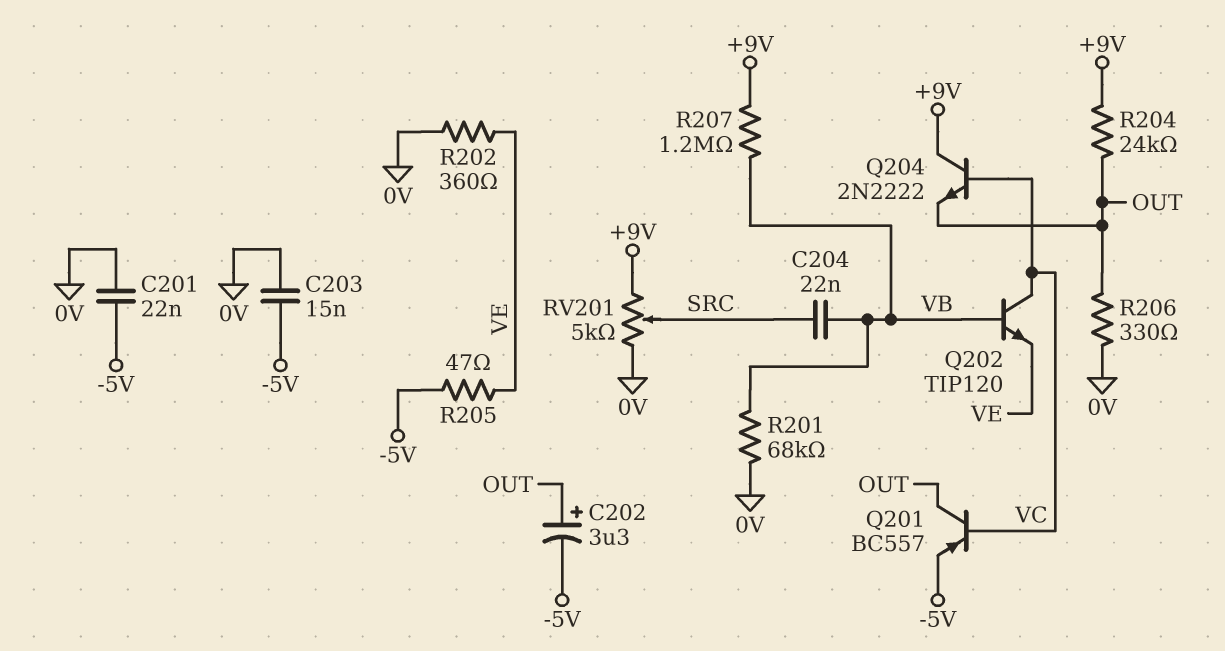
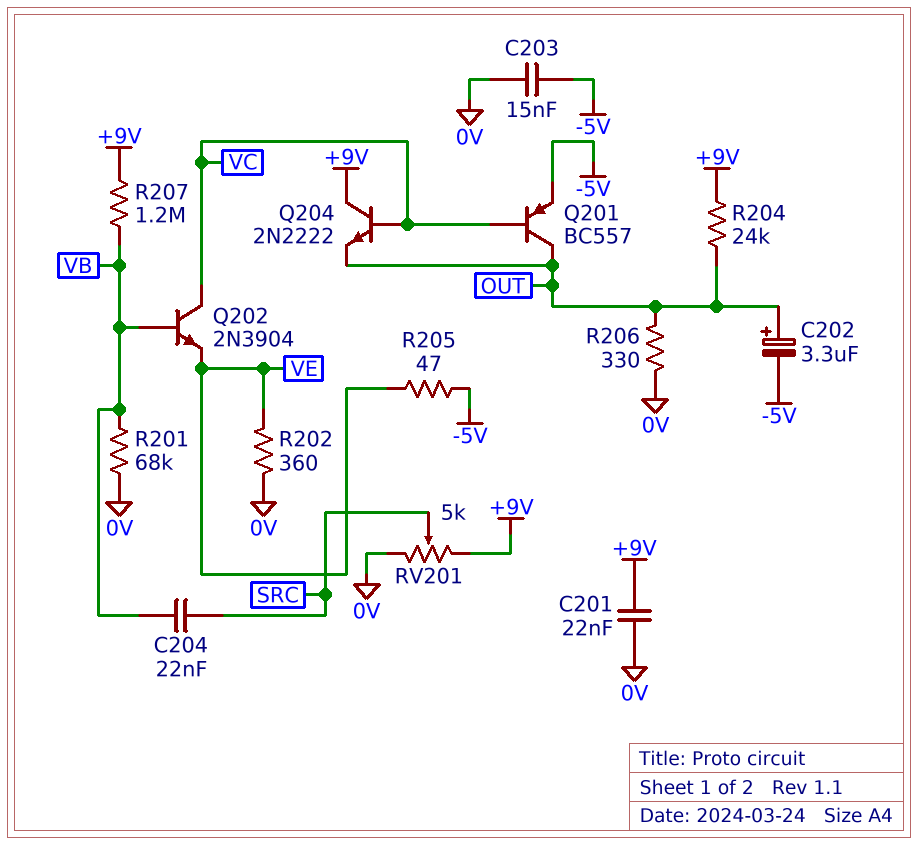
C201: 22nF (-5V, 0V) -> 22nF (+9V, 0V)
Q202: NPN TIP120 (B VB, C VC, E VE) -> NPN 2N3904 (B VB, C VC, E VE)

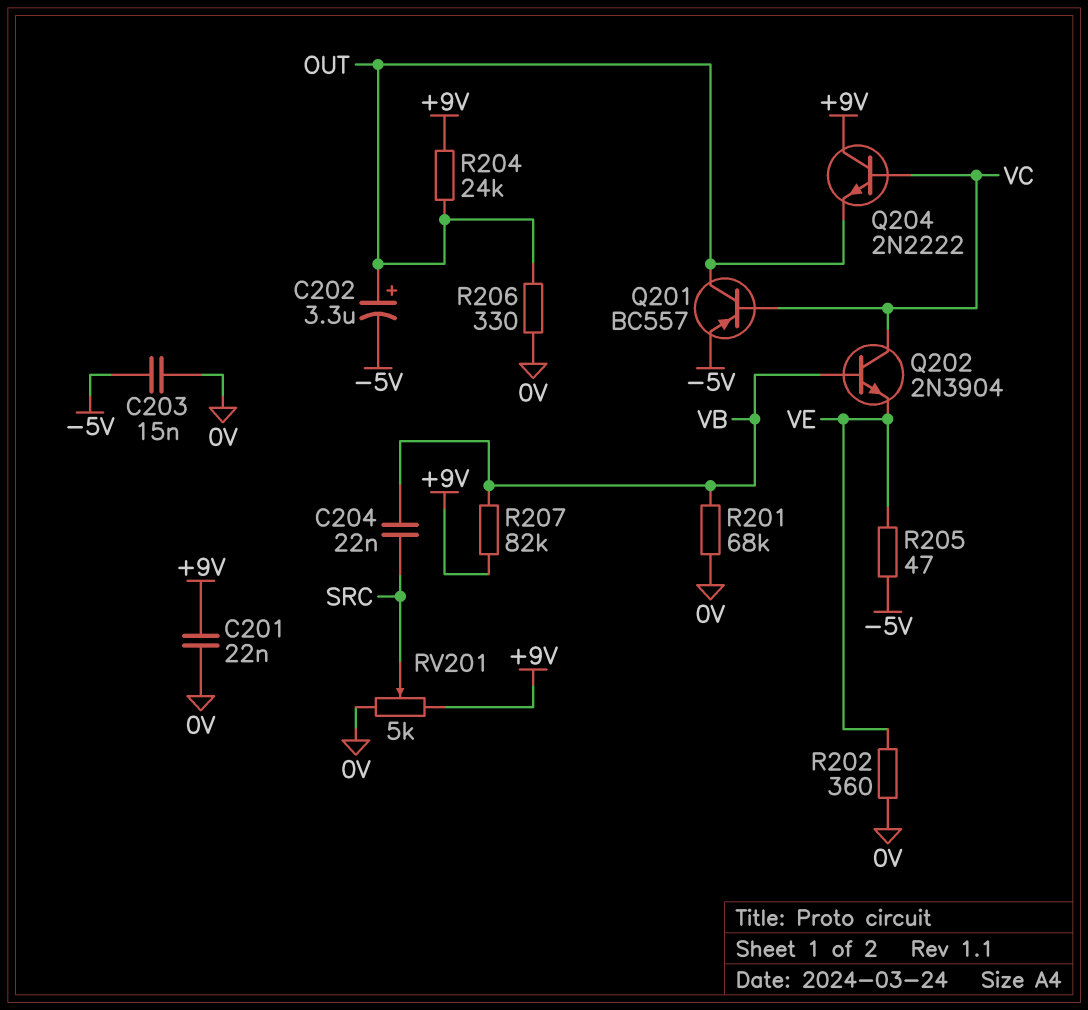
R207: 1.2M (+9V, VB) -> 82k (+9V, VB)

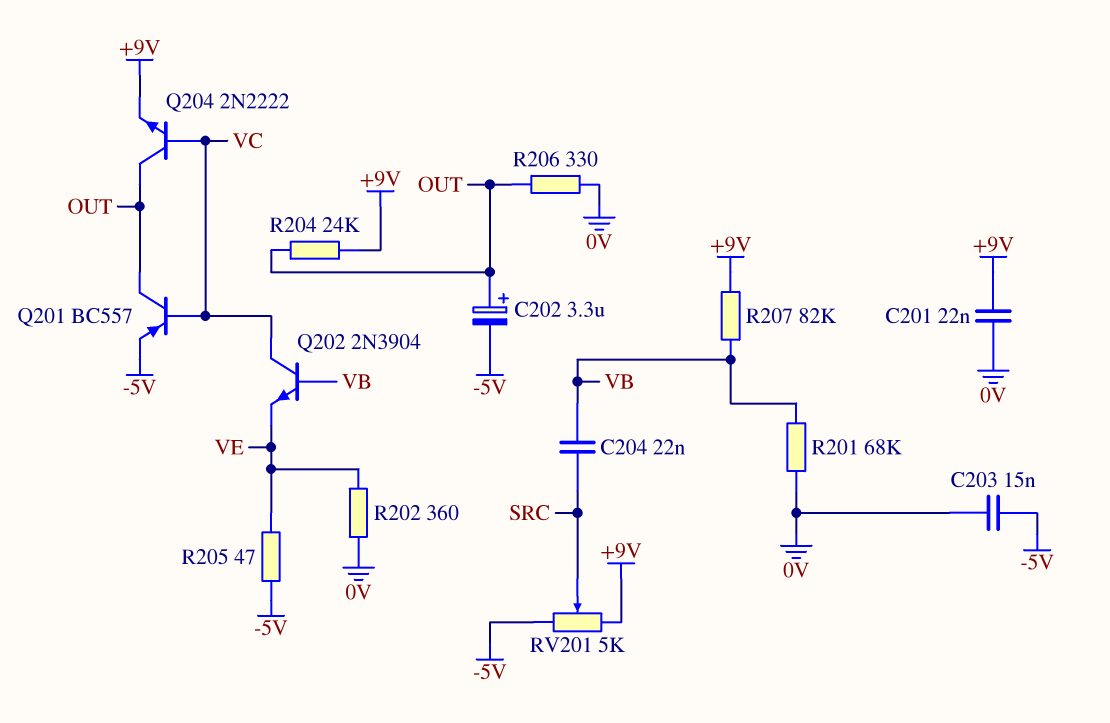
Q204: NPN 2N2222 (B VC, C +9V, E OUT) -> NPN 2N2222 (B VC, C OUT, E +9V)
RV201: 5k (+9V, 0V, wiper SRC) -> 5k (+9V, -5V, wiper SRC)

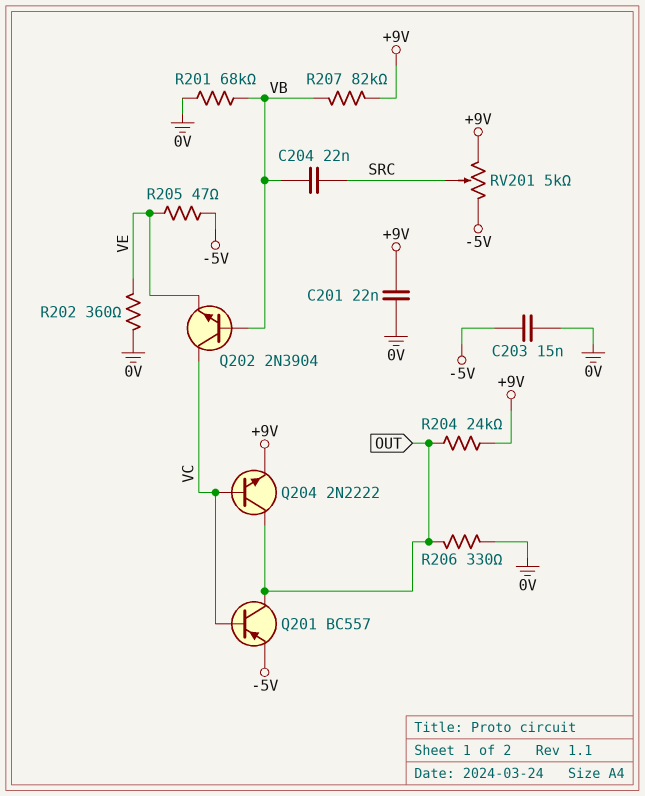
C202: 3.3uF (plus OUT, minus -5V) -> none

